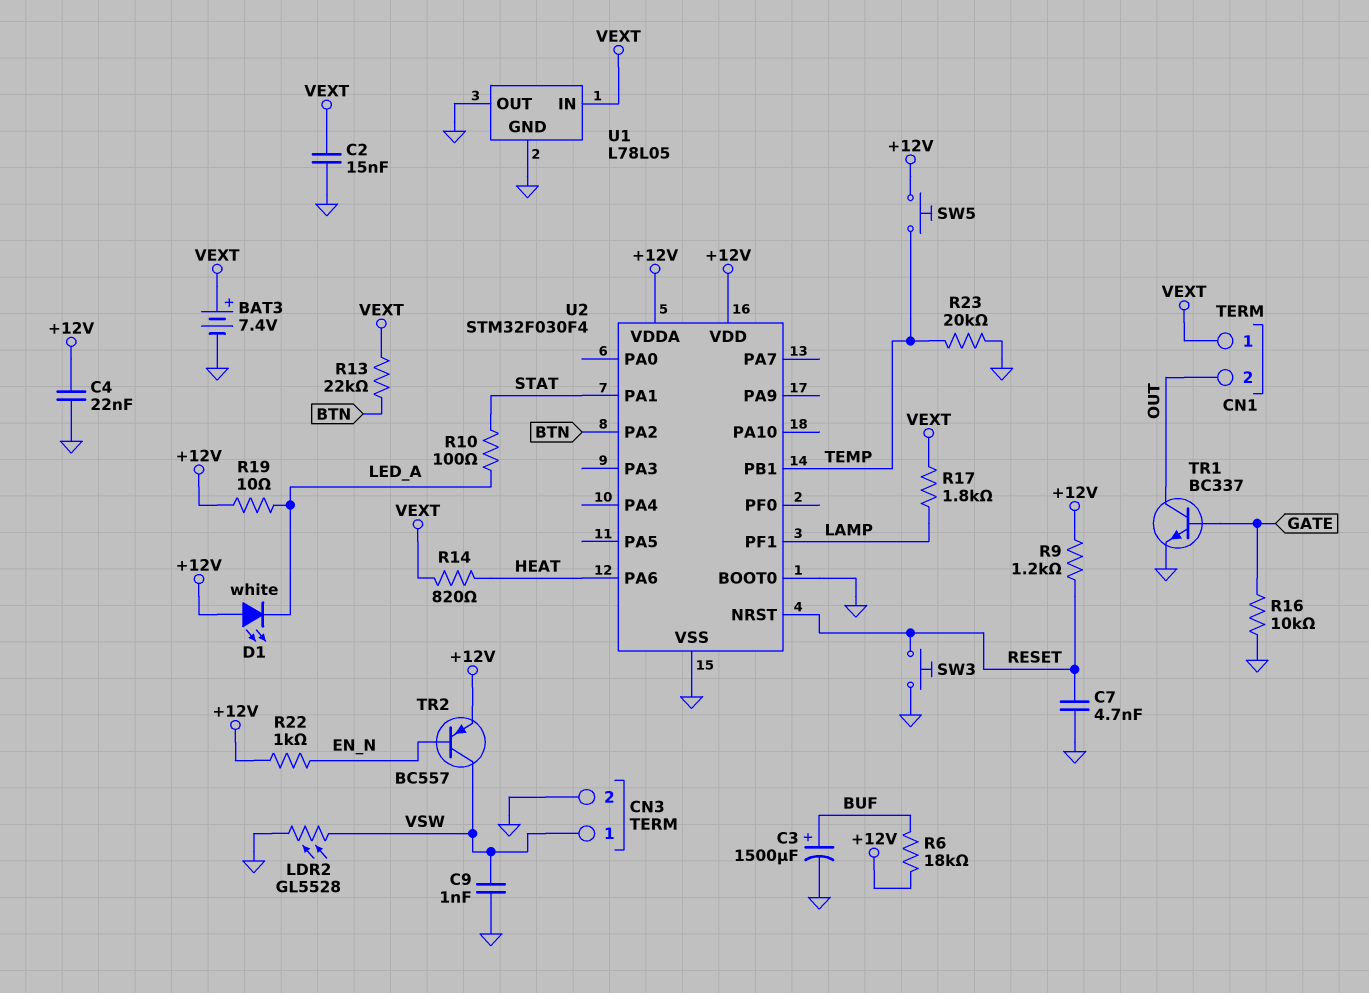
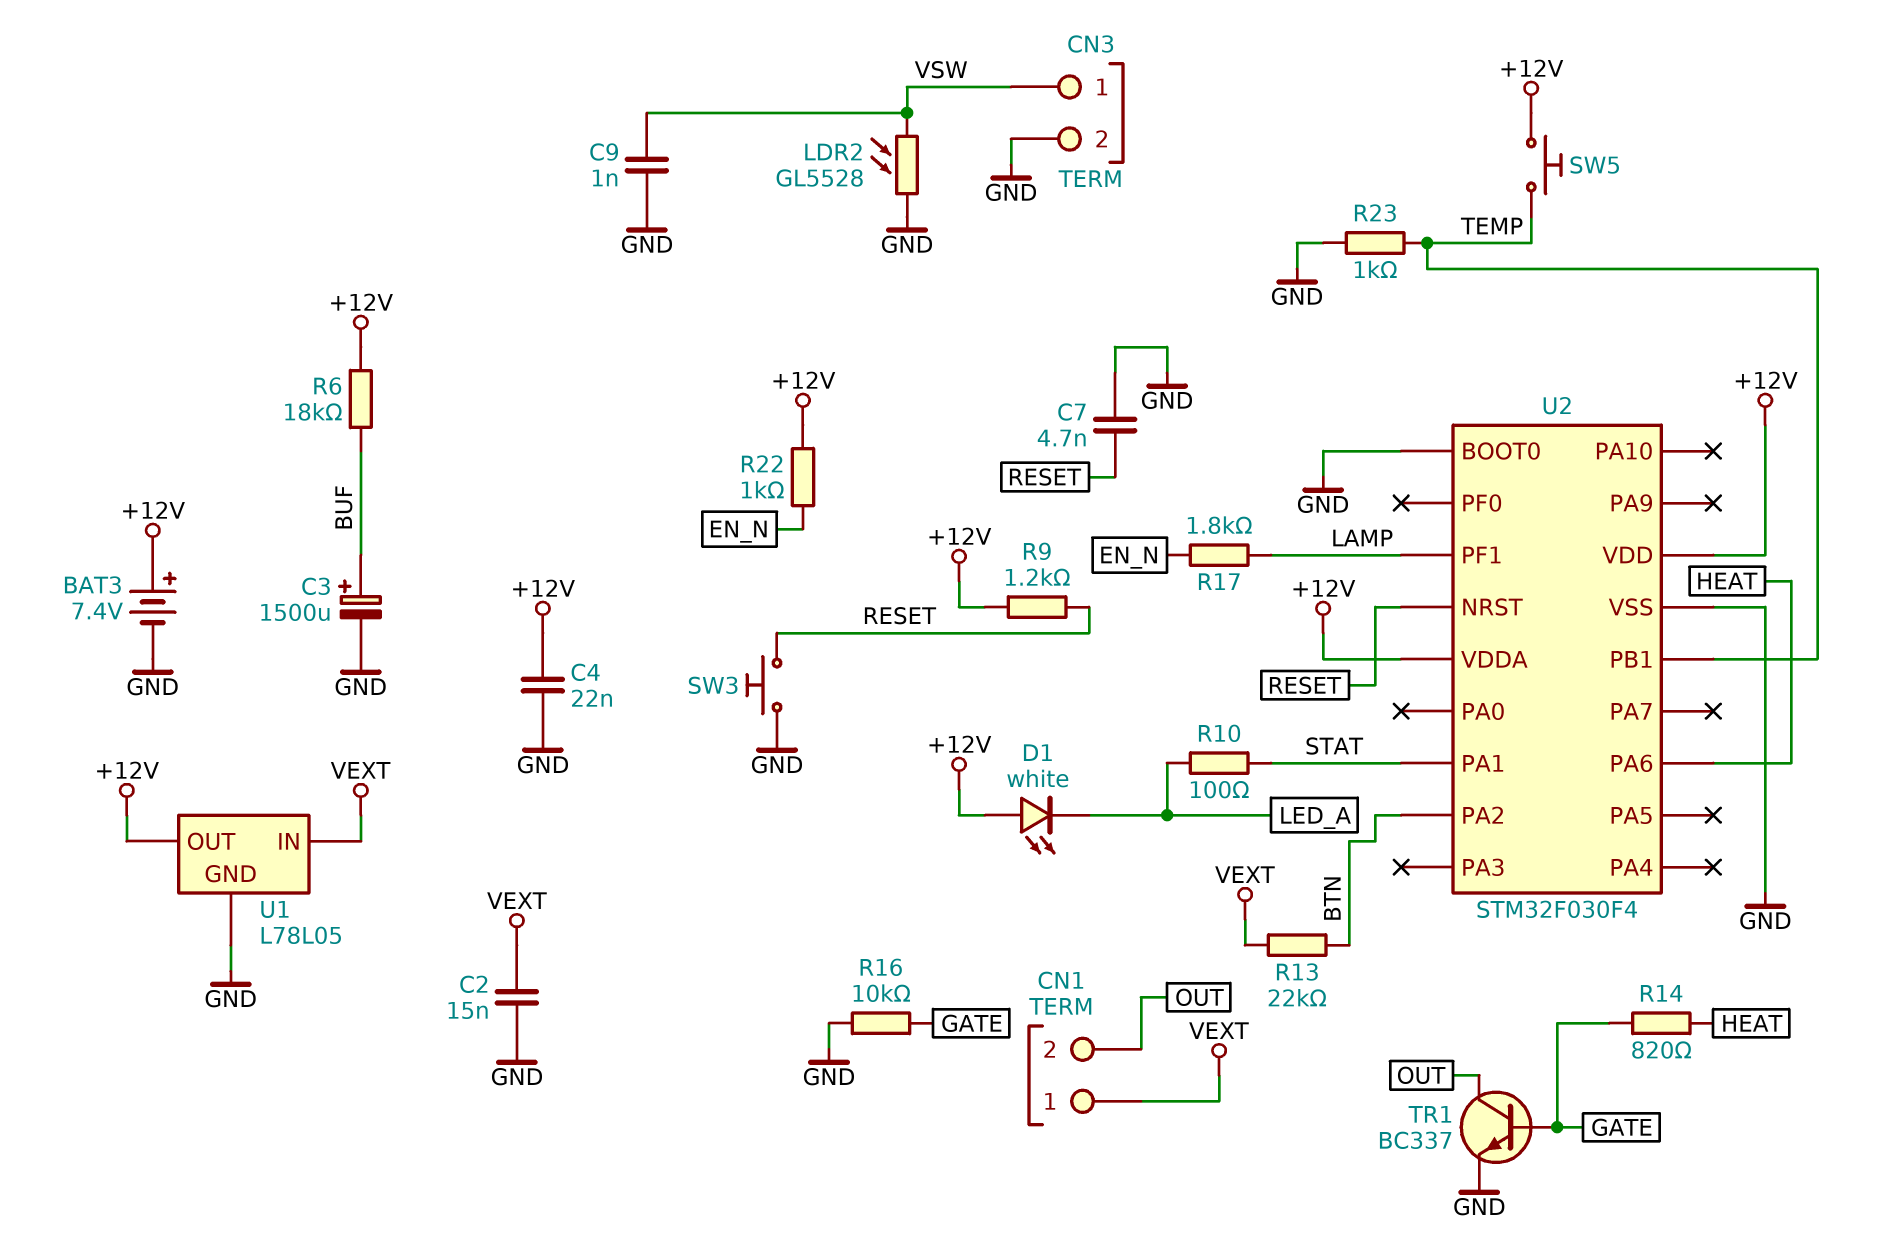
BAT3: 7.4V (plus VEXT, minus GND) -> 7.4V (plus +12V, minus GND)
R14: 820 (HEAT, VEXT) -> 820 (GATE, HEAT)
R17: 1.8k (LAMP, VEXT) -> 1.8k (EN_N, LAMP)
R19: 10 (+12V, LED_A) -> none
R23: 20k (GND, TEMP) -> 1k (GND, TEMP)
TR2: PNP BC557 (B EN_N, C VSW, E +12V) -> none
U1 pin OUT: GND -> +12V

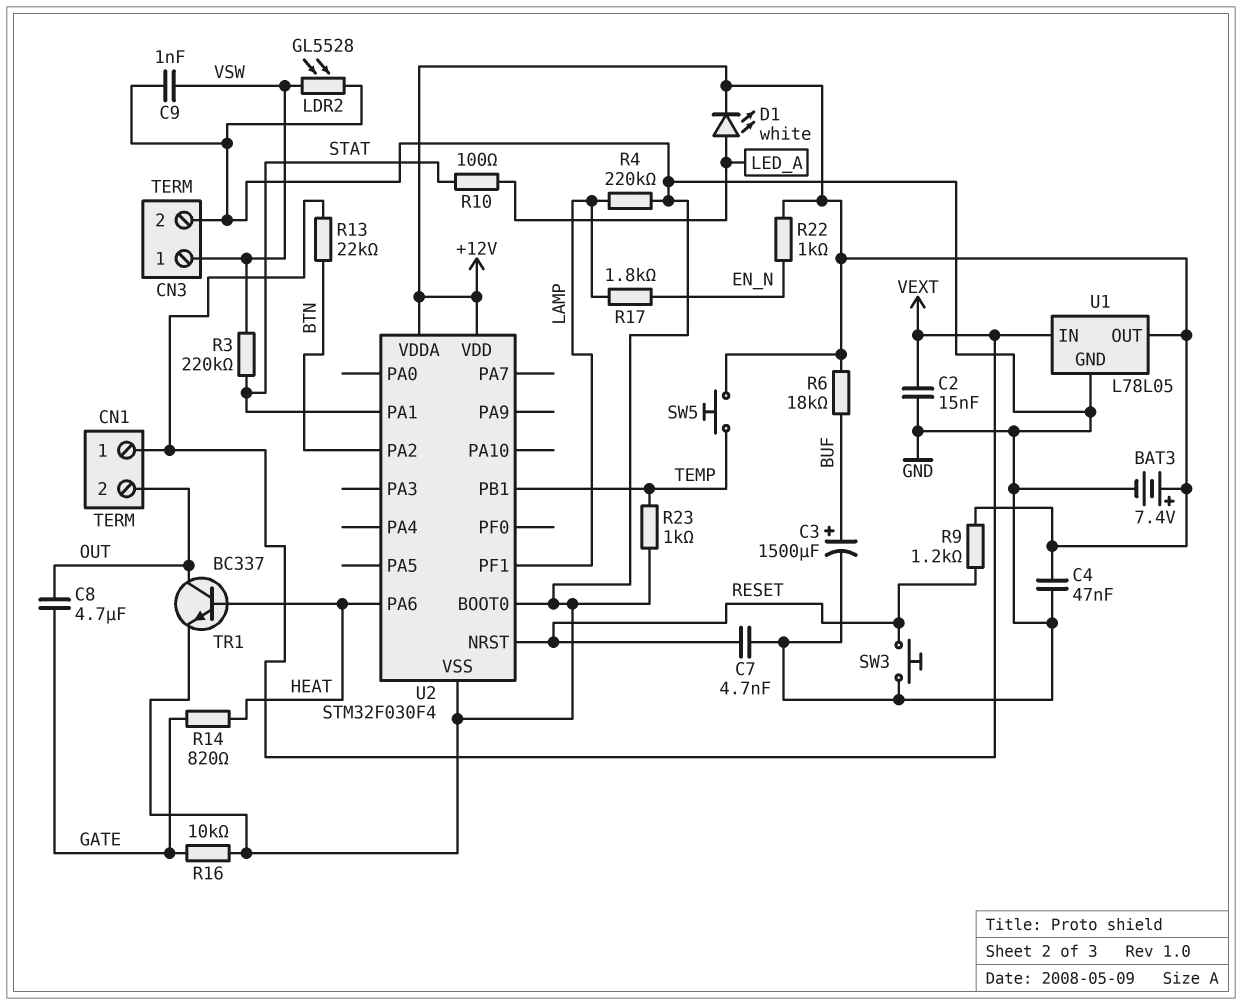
C4: 22nF (+12V, GND) -> 47nF (+12V, GND)
C8: none -> 4.7uF (GATE, OUT)
D1: LED white (A +12V, K LED_A) -> LED white (A LED_A, K +12V)
R3: none -> 220k (STAT, VSW)
R4: none -> 220k (GND, LAMP)
TR1: NPN BC337 (B GATE, C OUT, E GND) -> NPN BC337 (B HEAT, C OUT, E GND)

